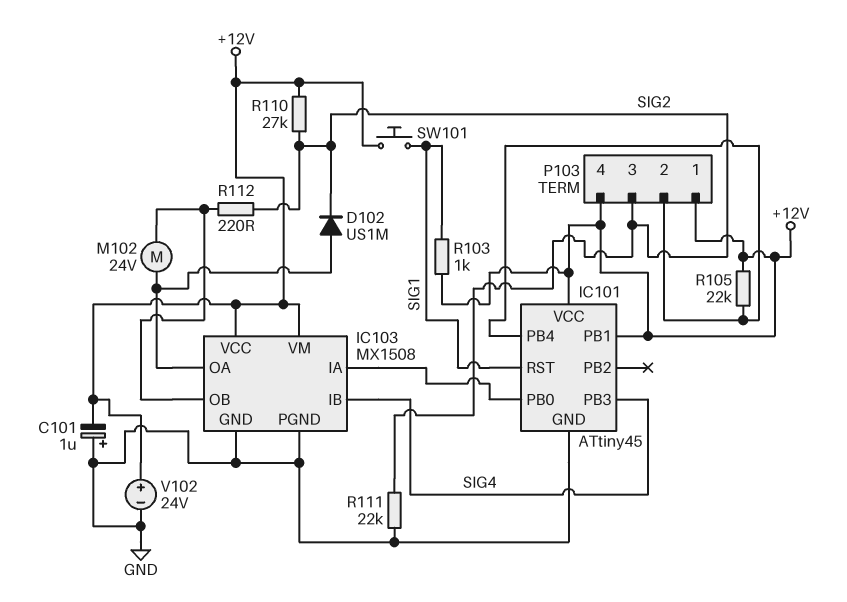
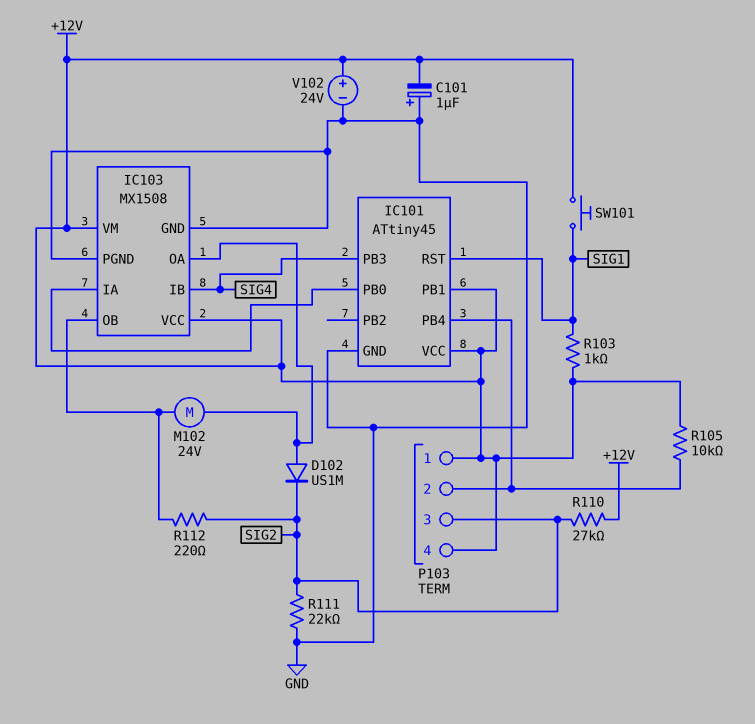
R105: 22k (+12V, IC101/PB4) -> 10k (+12V, IC101/PB4)

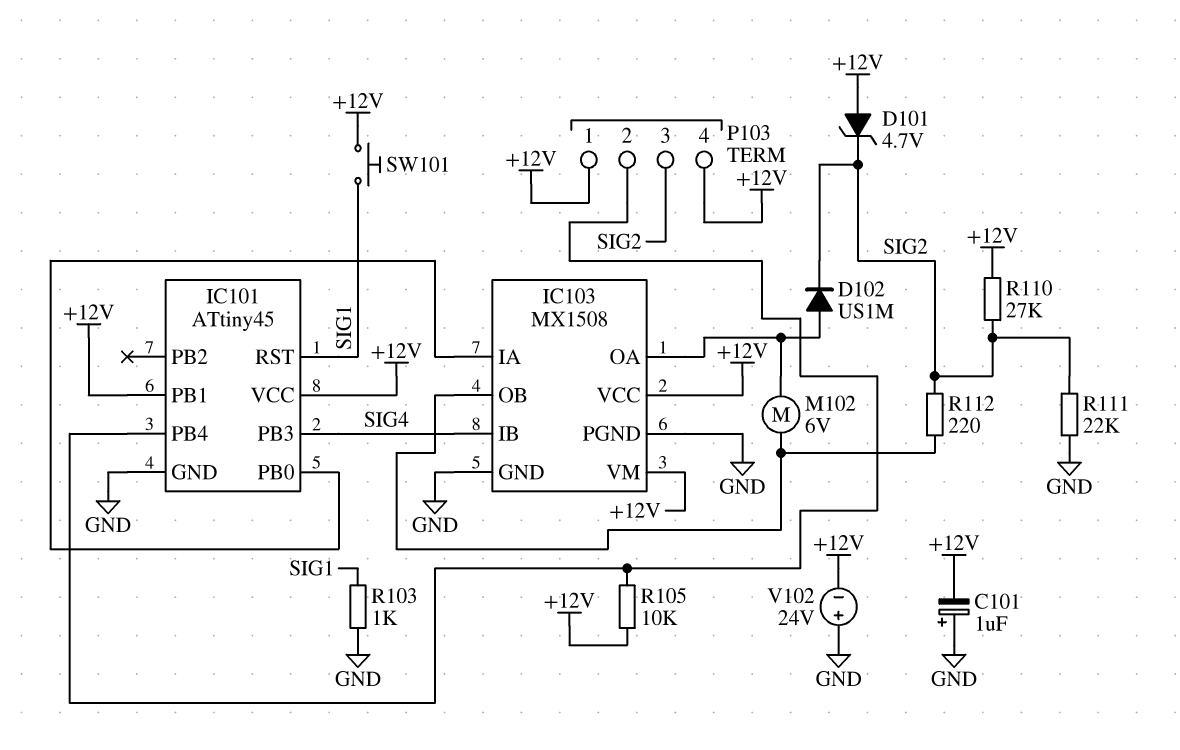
D101: none -> zener 4.7V (A +12V, K SIG2)
M102: motor 24V (IC103/OA, IC103/OB) -> motor 6V (IC103/OA, IC103/OB)
R103: 1k (+12V, SIG1) -> 1k (GND, SIG1)
V102: 24V (plus +12V, minus GND) -> 24V (plus GND, minus +12V)

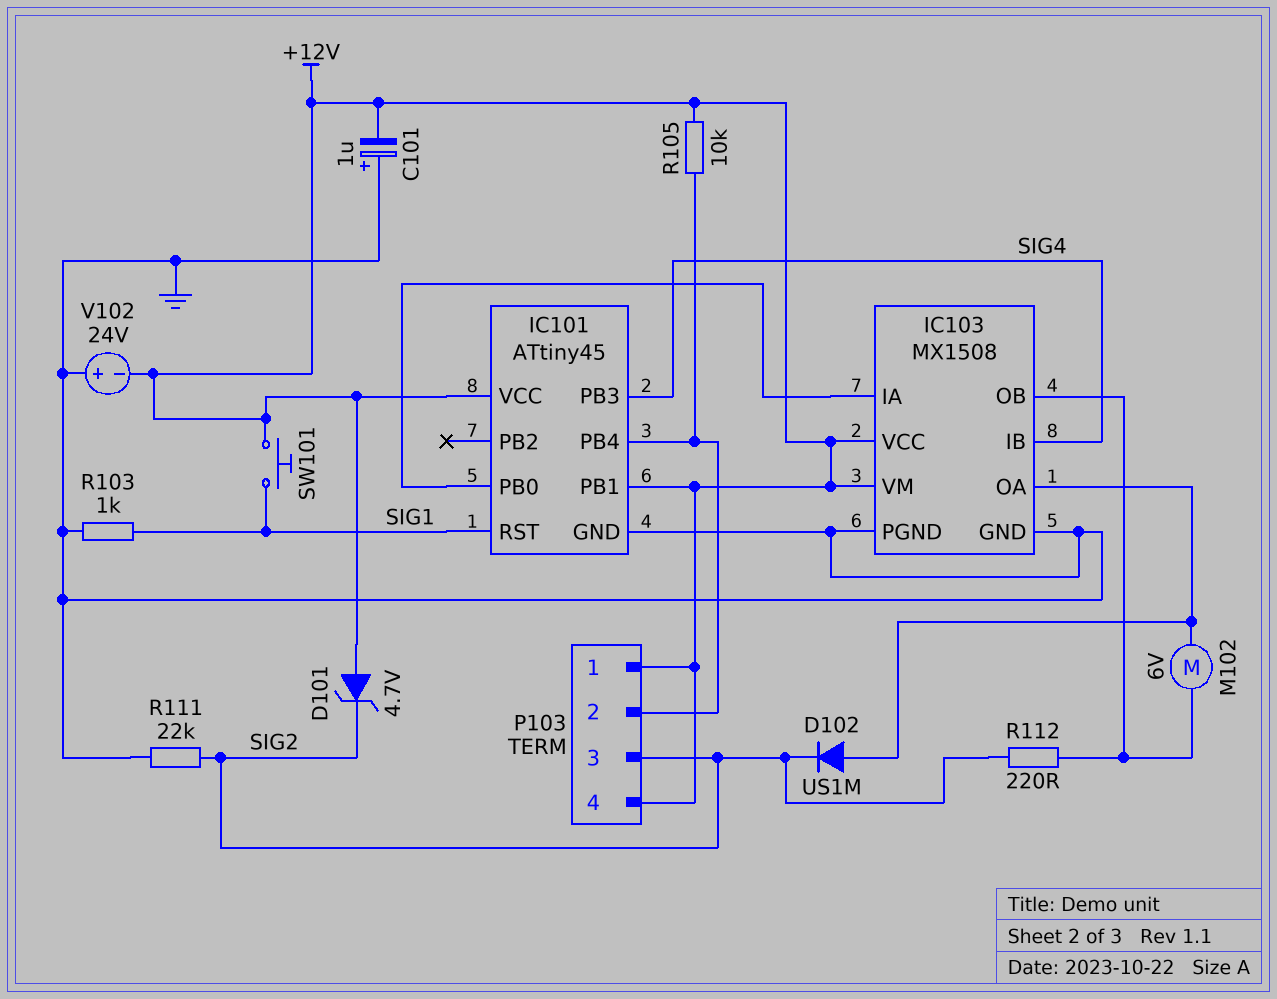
R110: 27k (+12V, SIG2) -> none

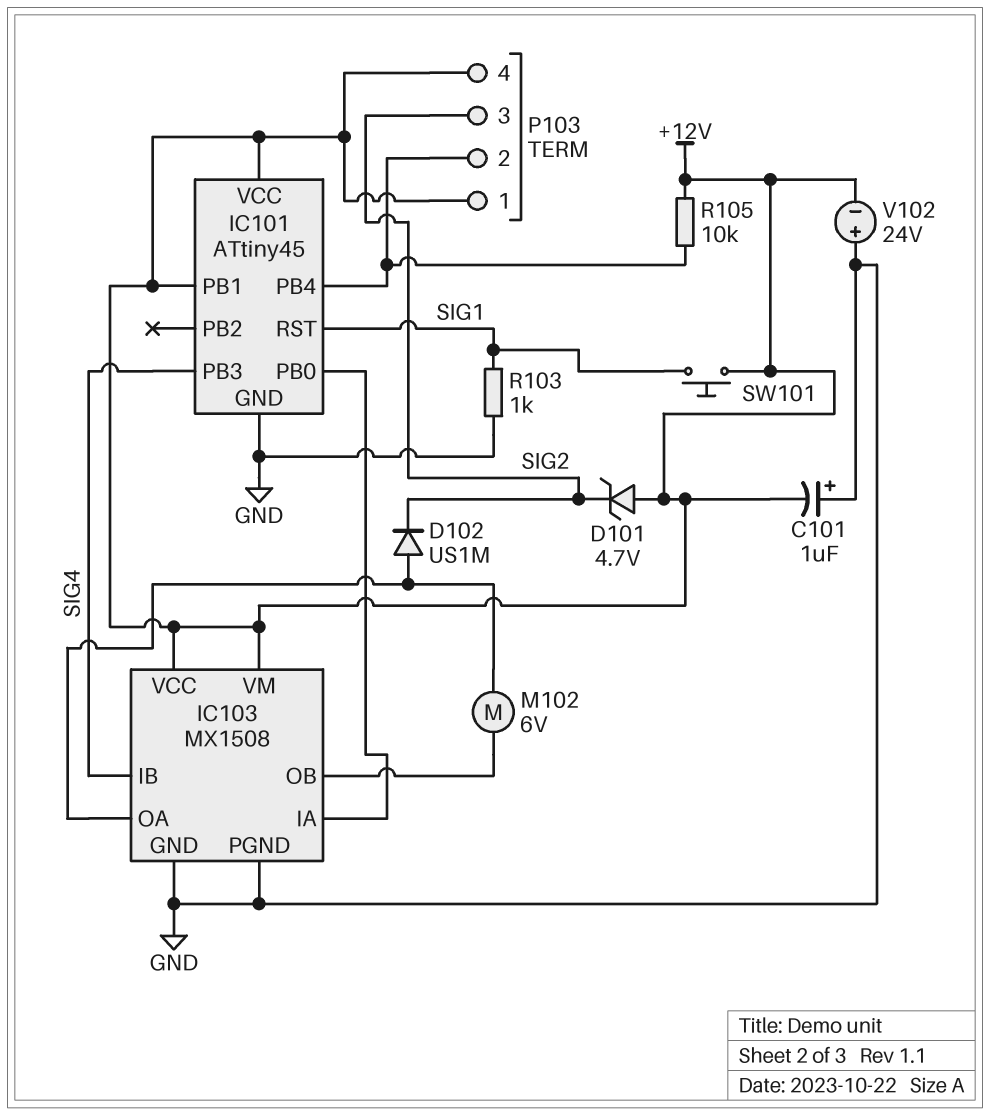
R111: 22k (GND, SIG2) -> none
R112: 220 (IC103/OB, SIG2) -> none

